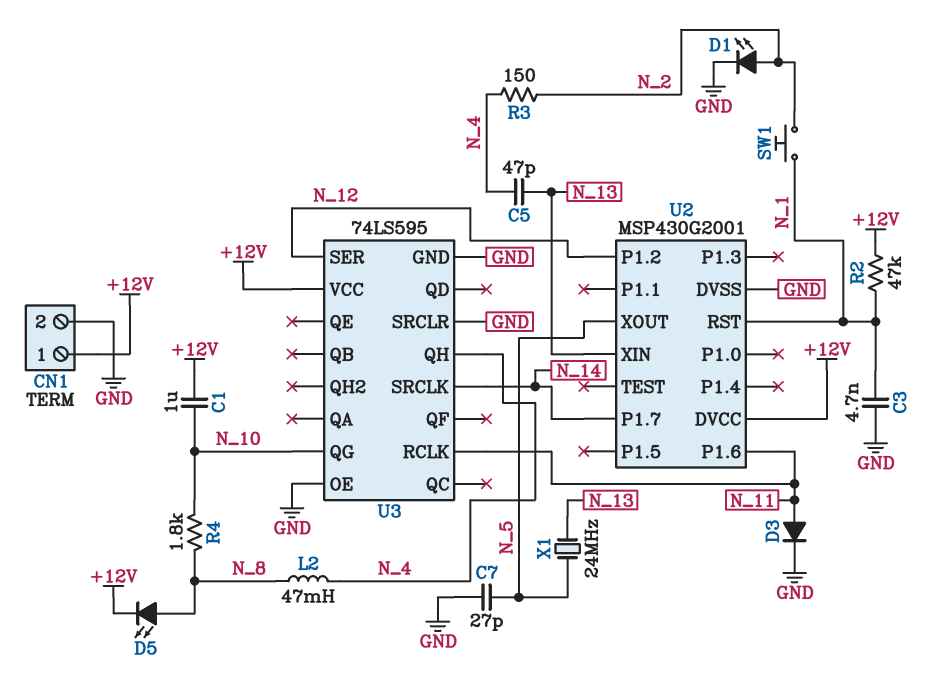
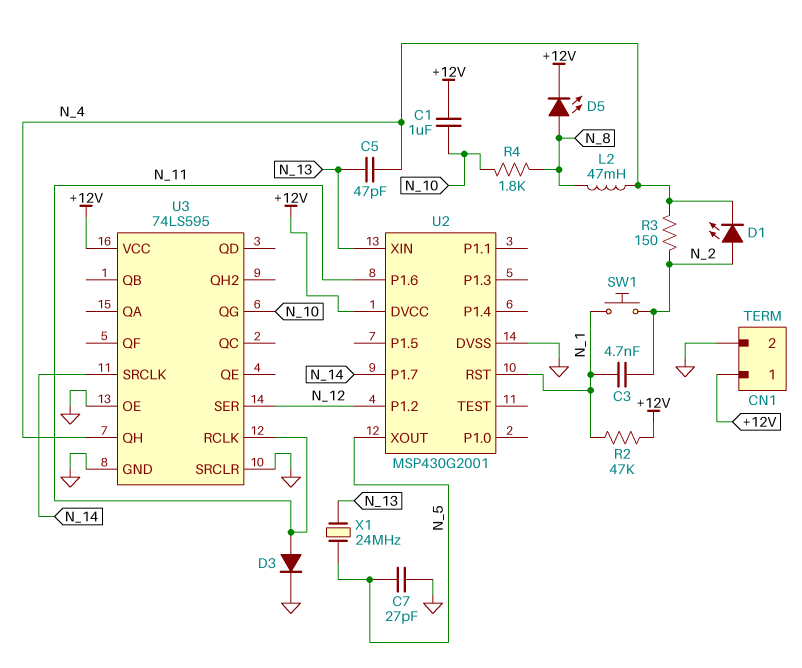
C3: 4.7nF (GND, N_1) -> 4.7nF (N_1, N_2)
D1: LED (A N_2, K GND) -> LED (A N_2, K N_4)

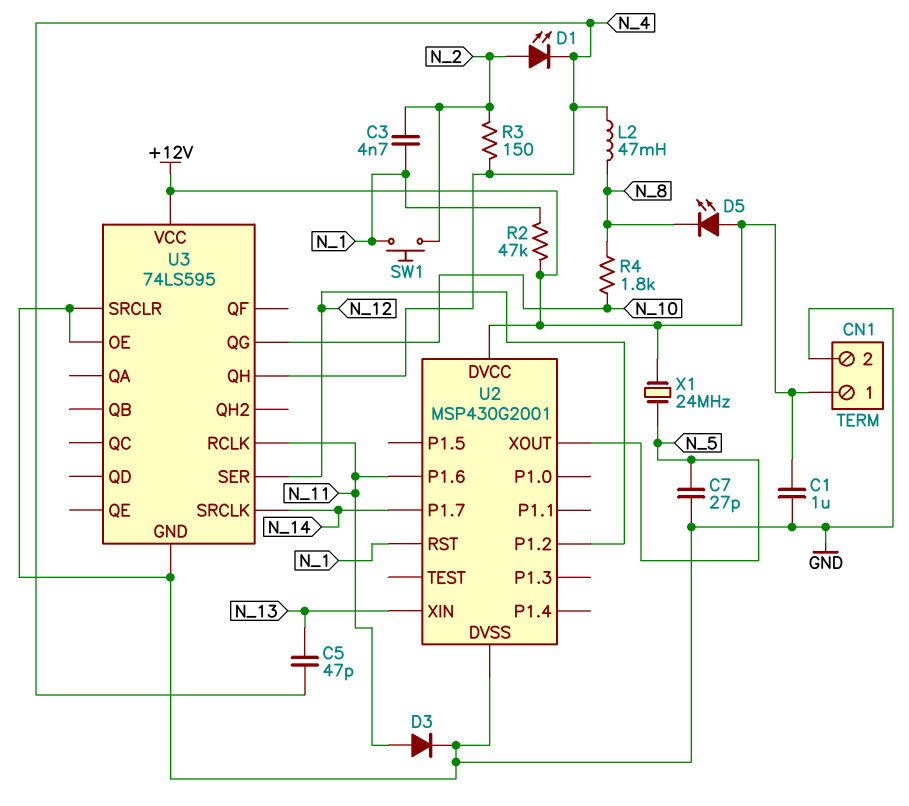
C1: 1uF (+12V, N_10) -> 1uF (+12V, GND)
D5: LED (A N_8, K +12V) -> LED (A +12V, K N_8)
X1: 24MHz (N_5, N_13) -> 24MHz (+12V, N_5)

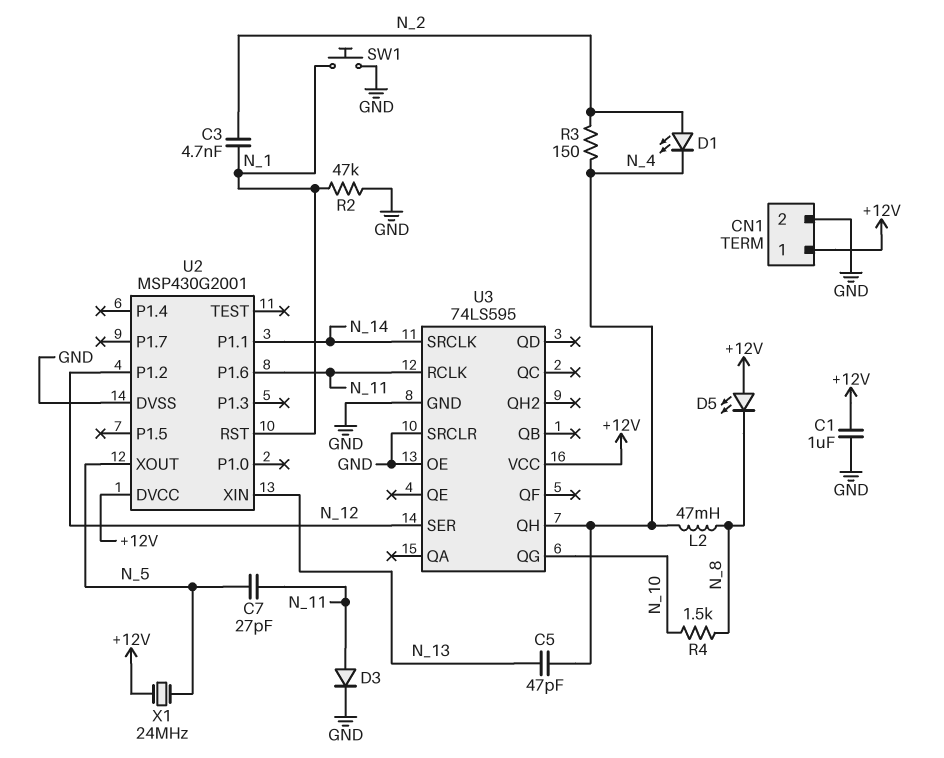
C7: 27pF (GND, N_5) -> 27pF (N_5, N_11)
R2: 47k (+12V, N_1) -> 47k (GND, N_1)
R4: 1.8k (N_8, N_10) -> 1.5k (N_8, N_10)
SW1: button (N_1, N_2) -> button (GND, N_1)
U2 pin P1.1: none -> N_14
U2 pin P1.7: N_14 -> none

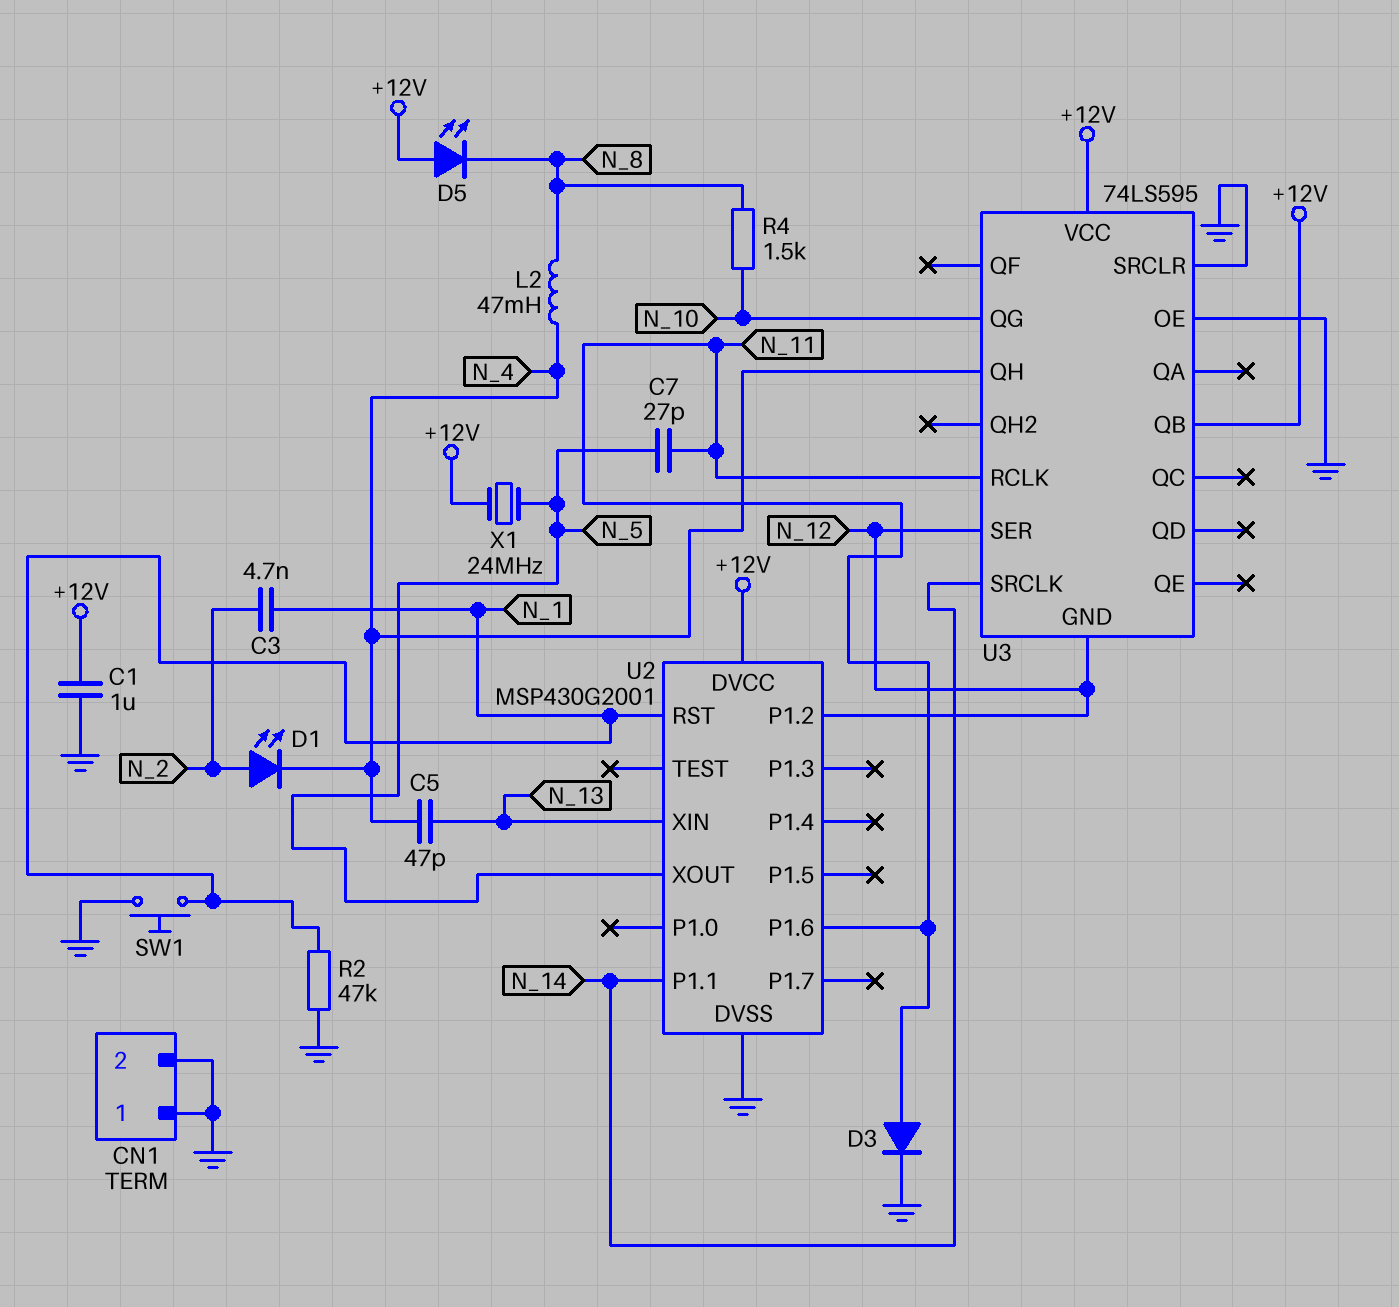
CN1 pin 1: +12V -> GND
R3: 150 (N_2, N_4) -> none
U3 pin GND: GND -> N_12
U3 pin QB: none -> +12V

